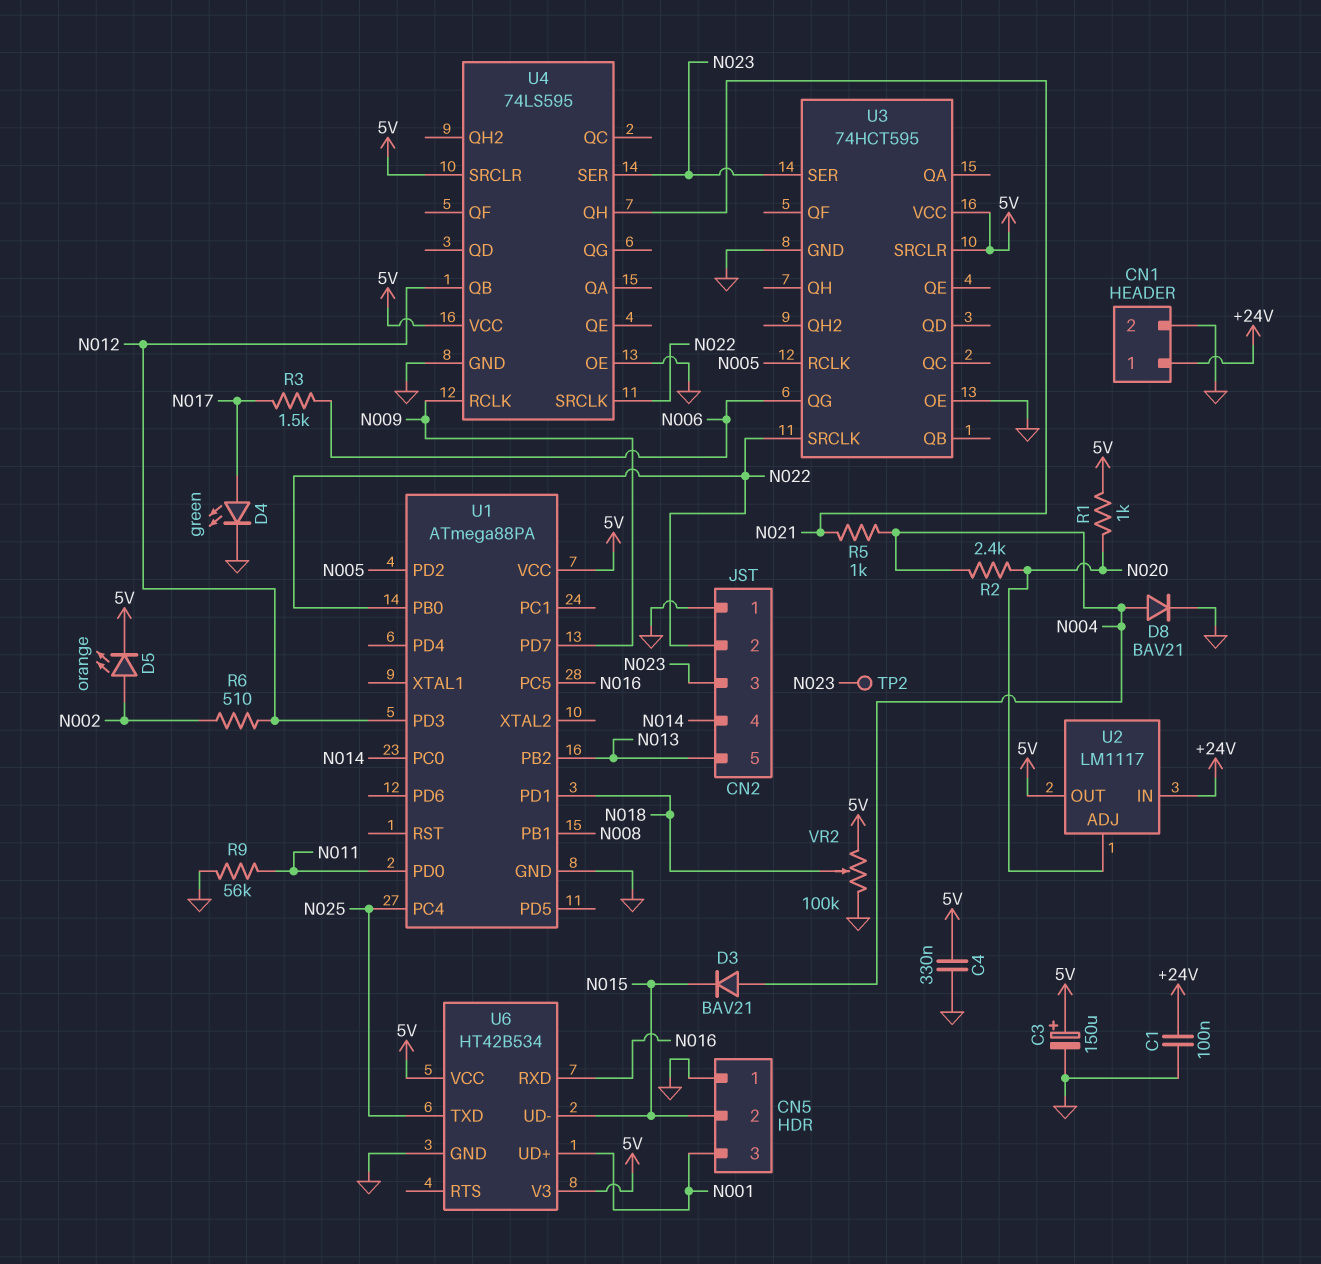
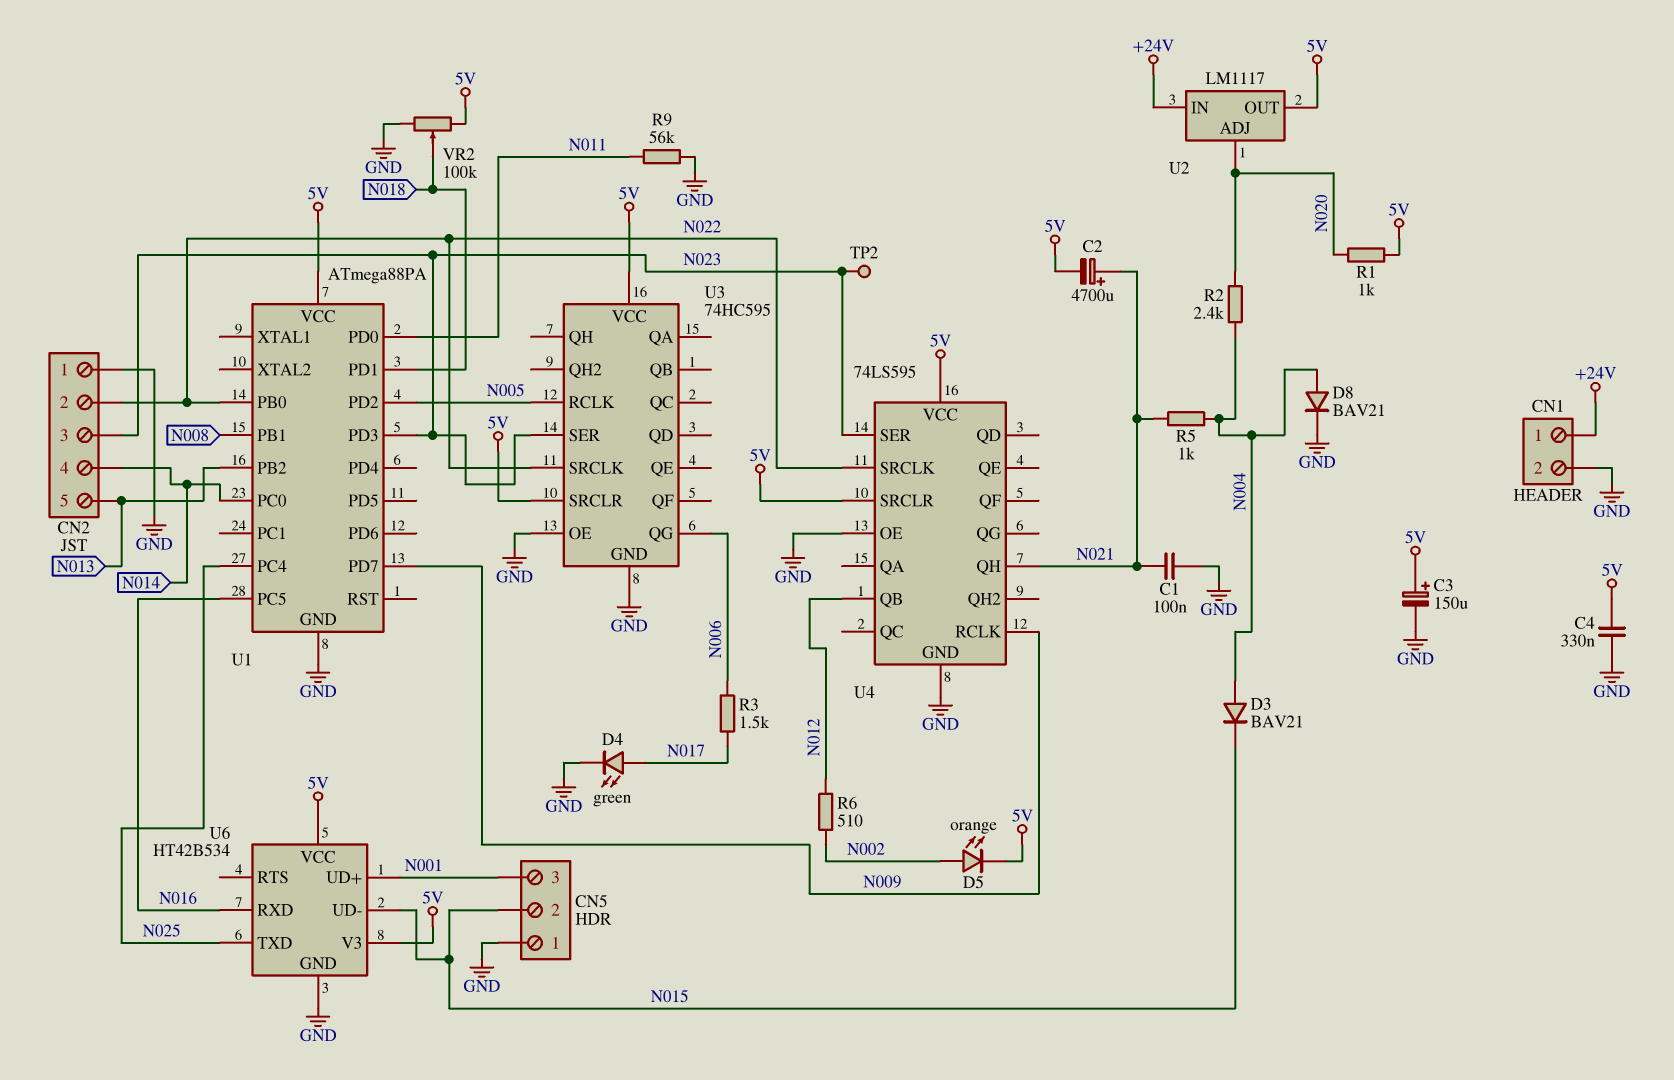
C1: 100nF (+24V, GND) -> 100nF (GND, N021)
C2: none -> 4700uF (plus N021, minus 5V)
U1 pin PD3: N012 -> N023
U3: 74HCT595 -> 74HC595

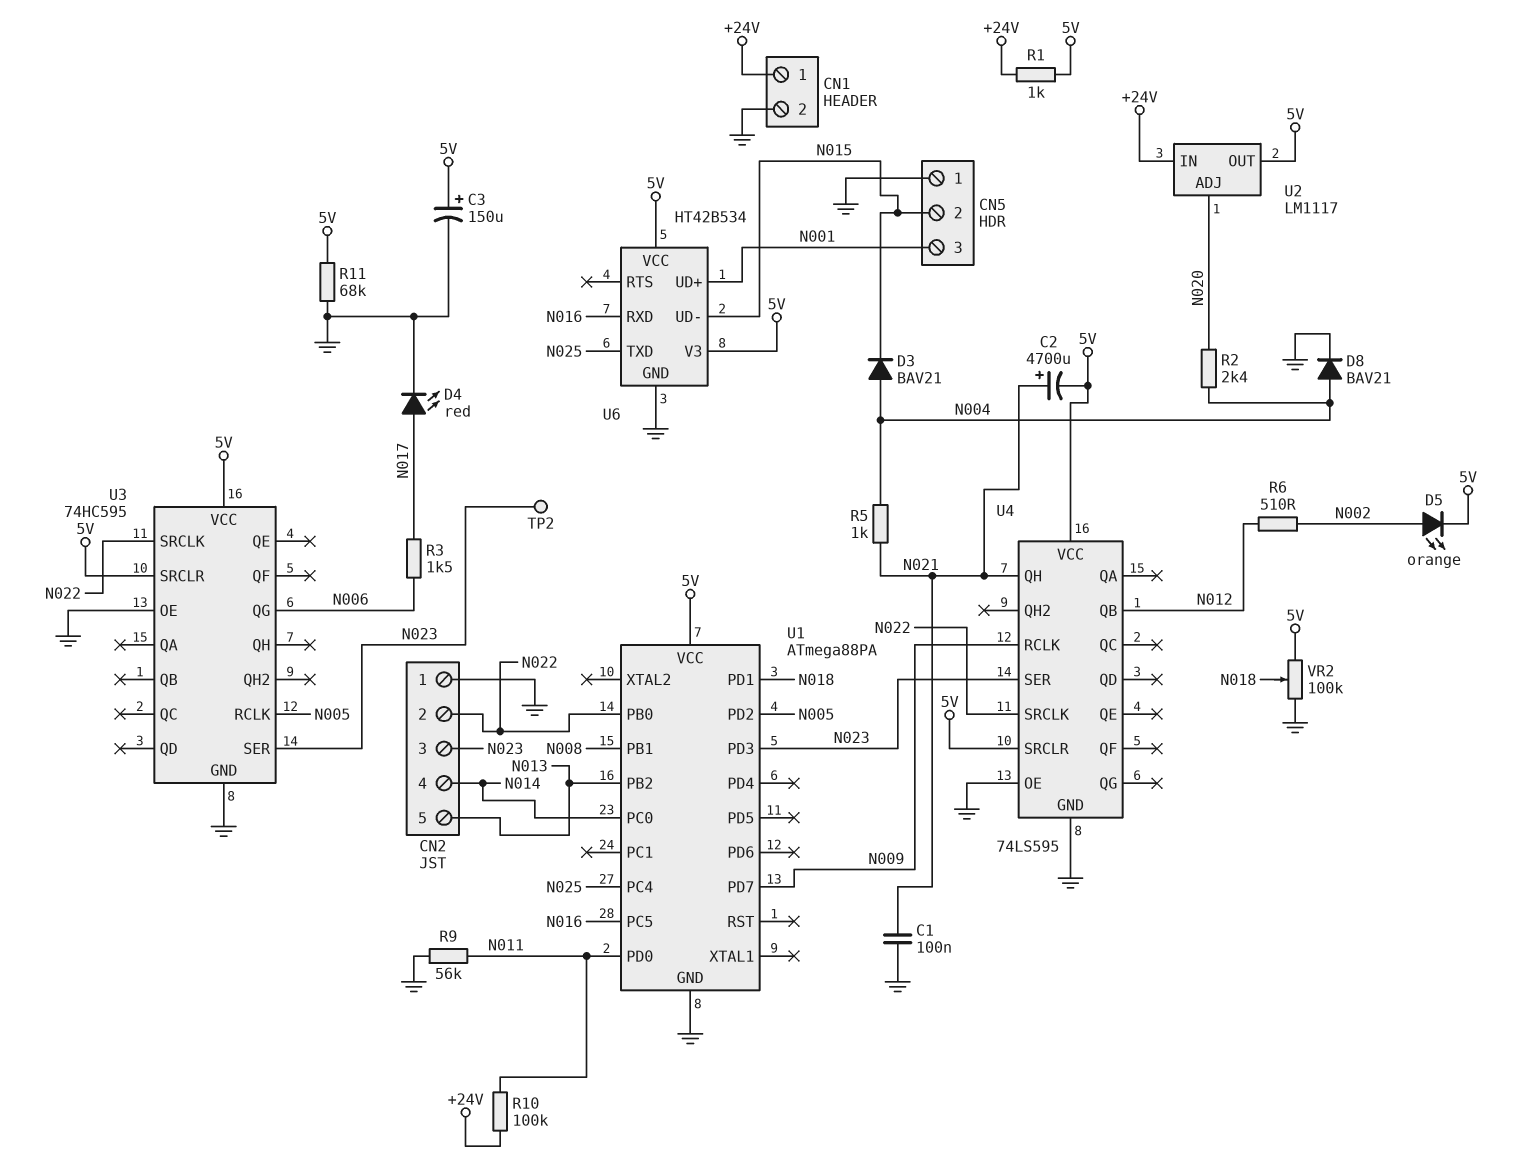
C4: 330nF (5V, GND) -> none
D4: LED green (A N017, K GND) -> LED red (A N017, K GND)
R1: 1k (5V, N020) -> 1k (+24V, 5V)
R10: none -> 100k (+24V, N011)
R11: none -> 68k (5V, GND)

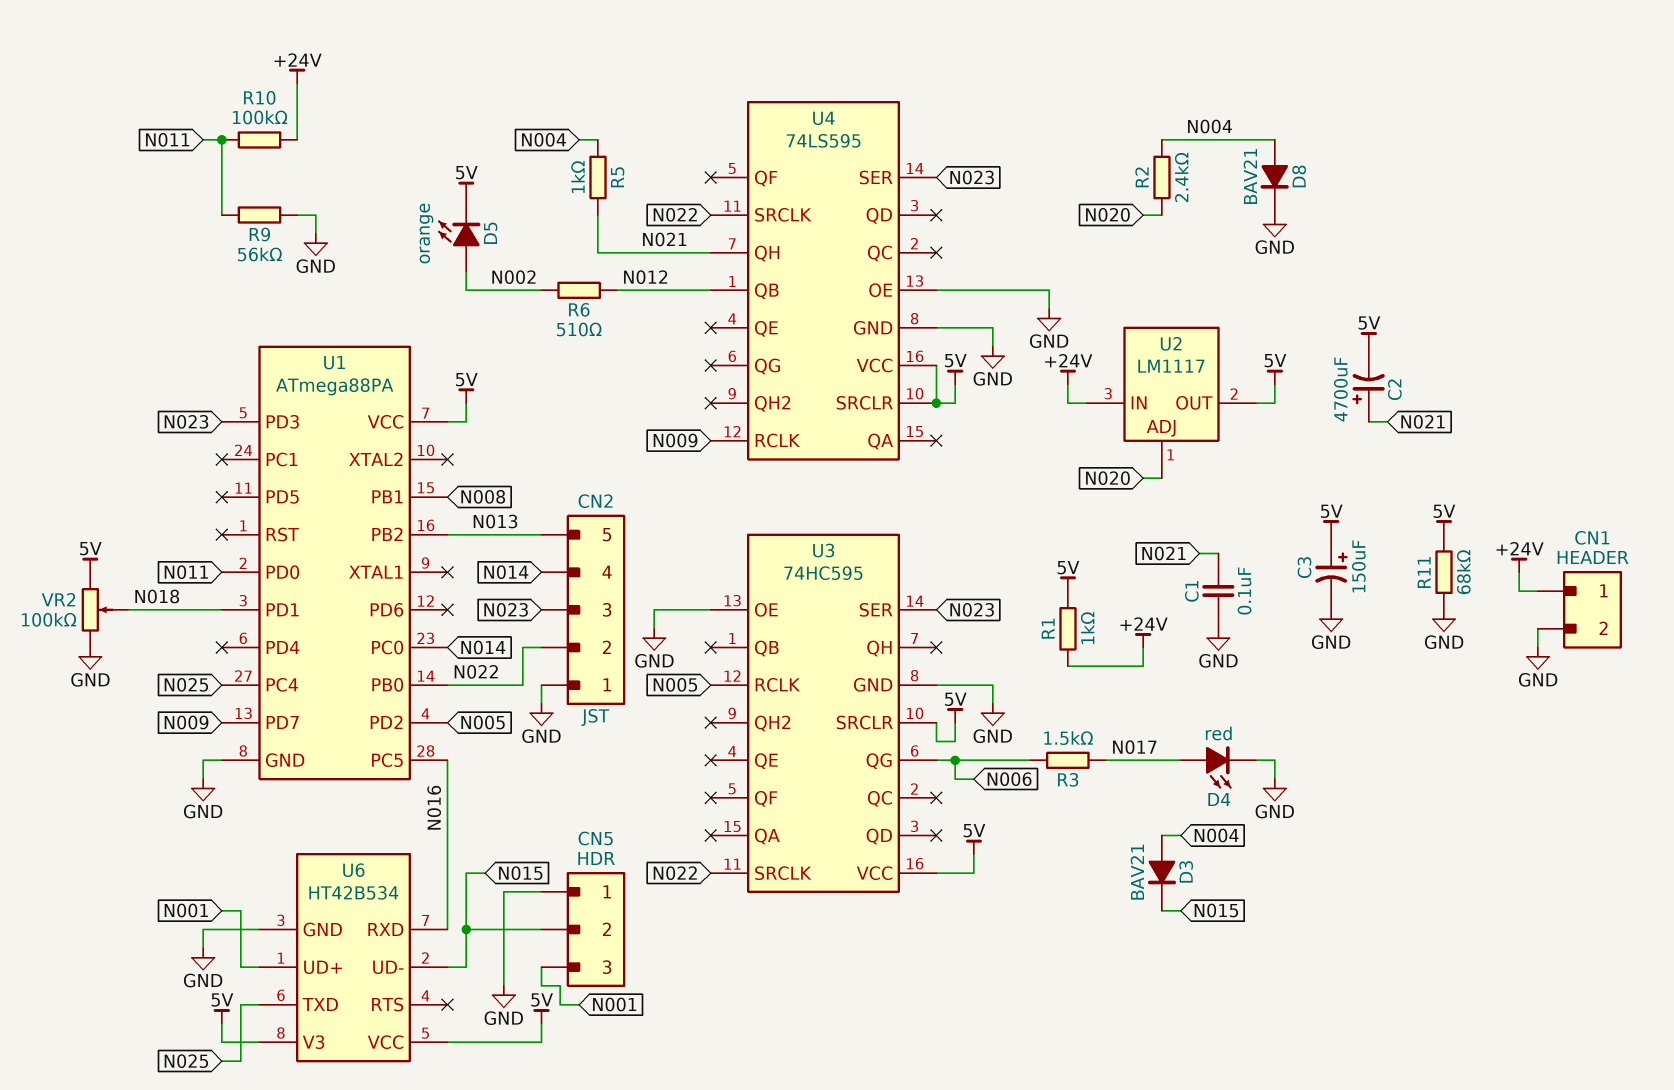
TP2: test point (N023) -> none

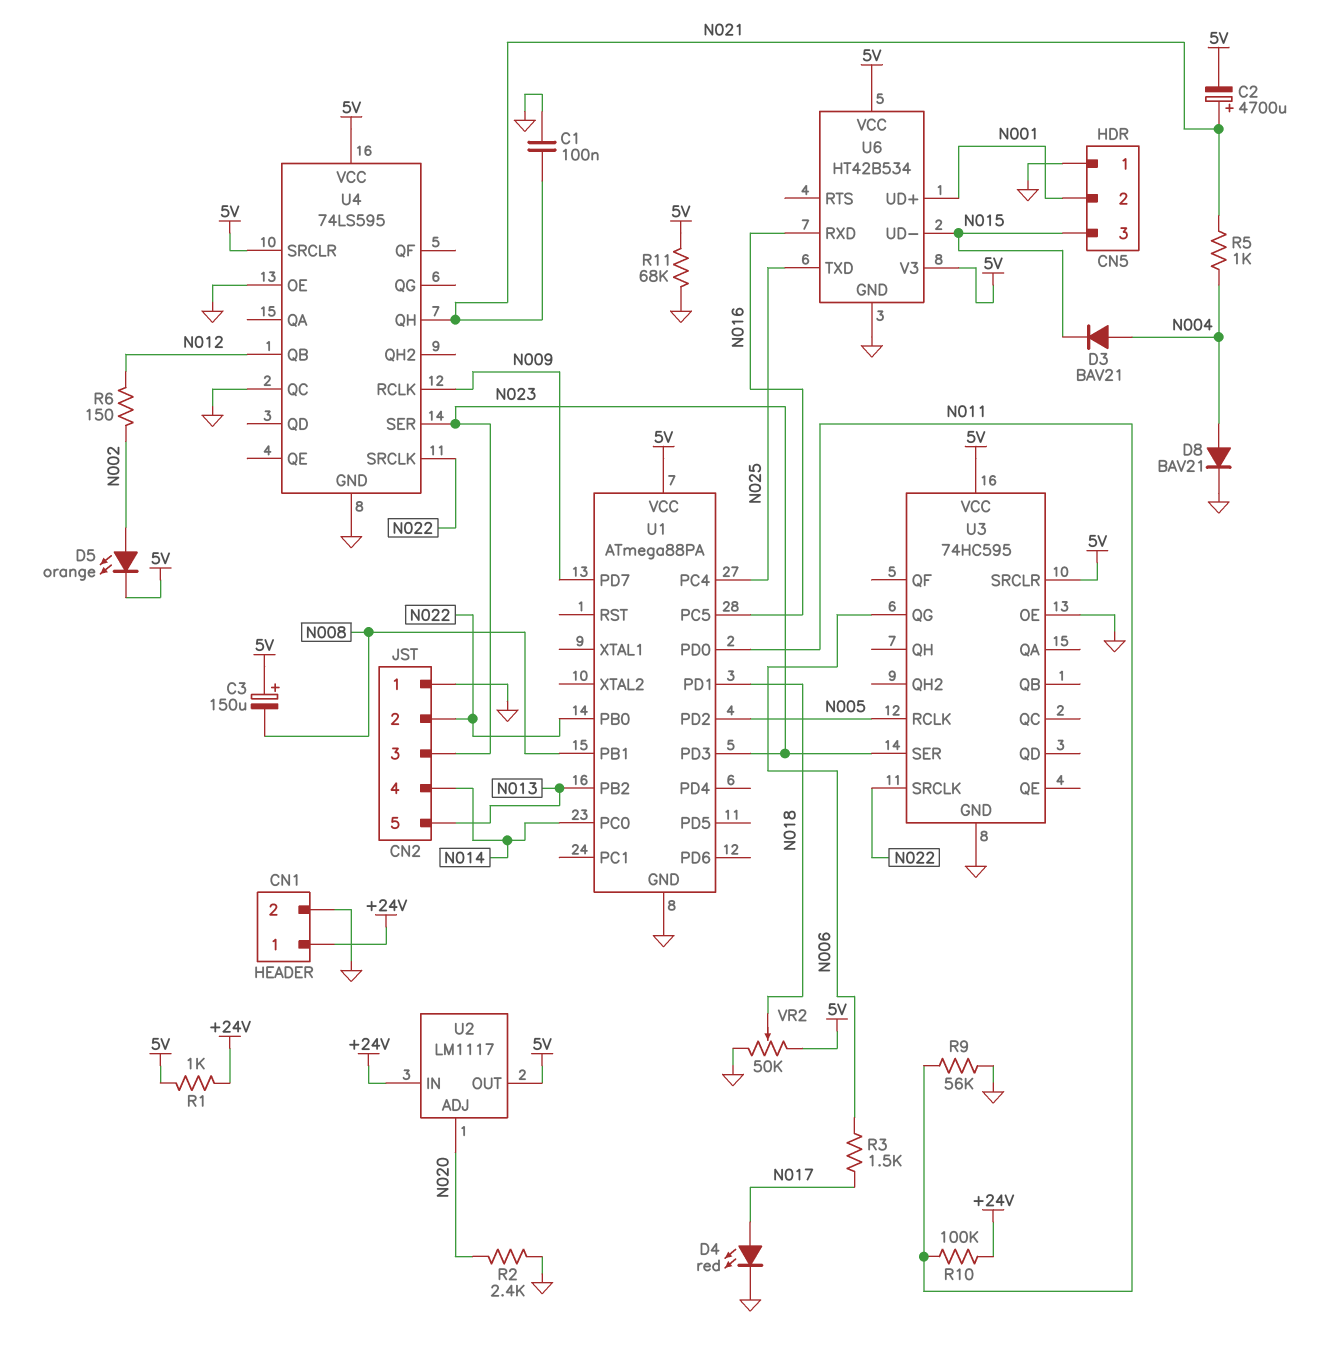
C3: 150uF (plus 5V, minus GND) -> 150uF (plus 5V, minus N008)
CN5 pin 2: N015 -> N001
CN5 pin 3: N001 -> N015
R2: 2.4k (N004, N020) -> 2.4k (GND, N020)
R6: 510 (N002, N012) -> 150 (N002, N012)
U4 pin QC: none -> GND
VR2: 100k (5V, GND, wiper N018) -> 50k (5V, GND, wiper N018)

